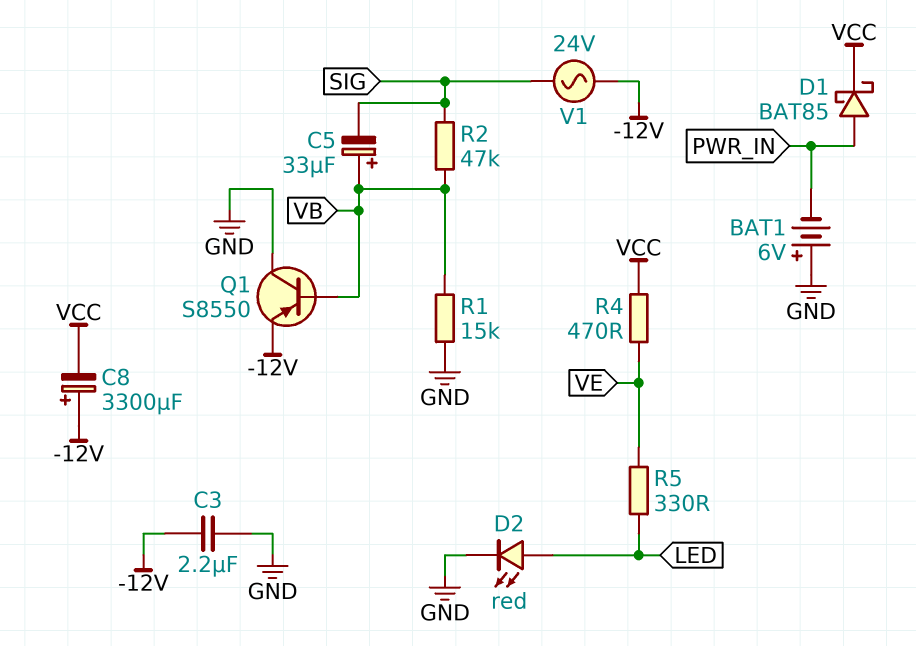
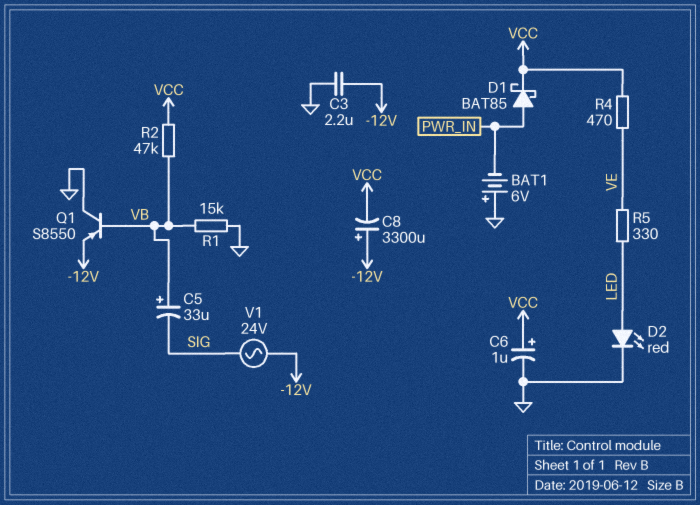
C6: none -> 1uF (plus VCC, minus GND)
R2: 47k (SIG, VB) -> 47k (VB, VCC)

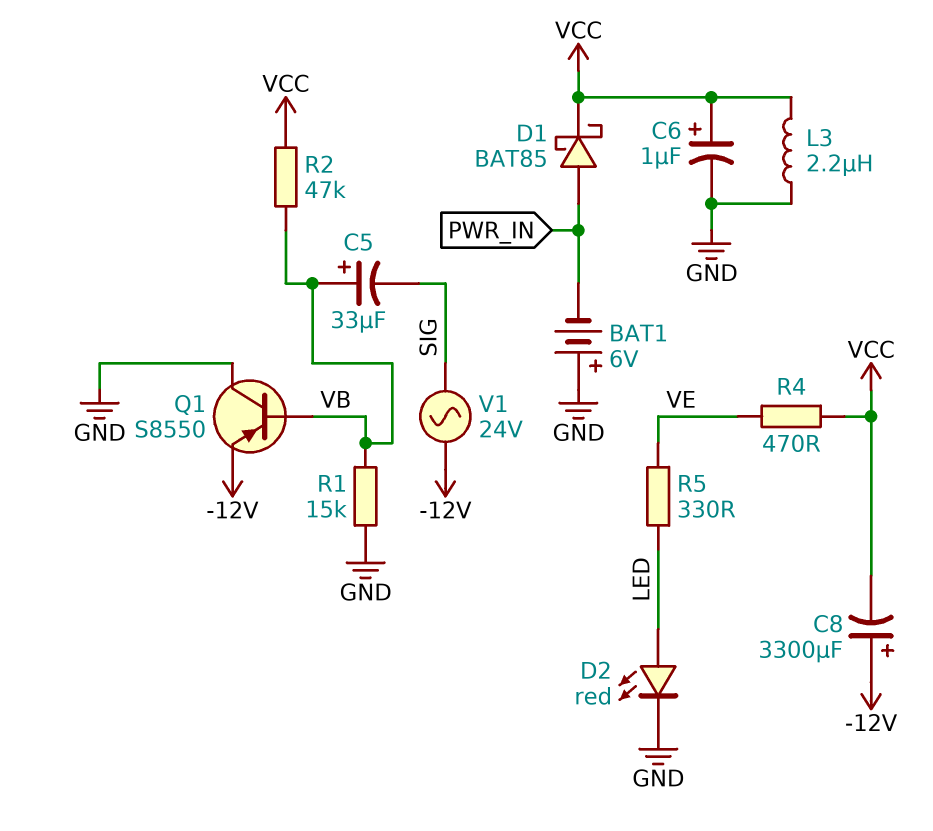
C3: 2.2uF (-12V, GND) -> none
L3: none -> 2.2uH (GND, VCC)

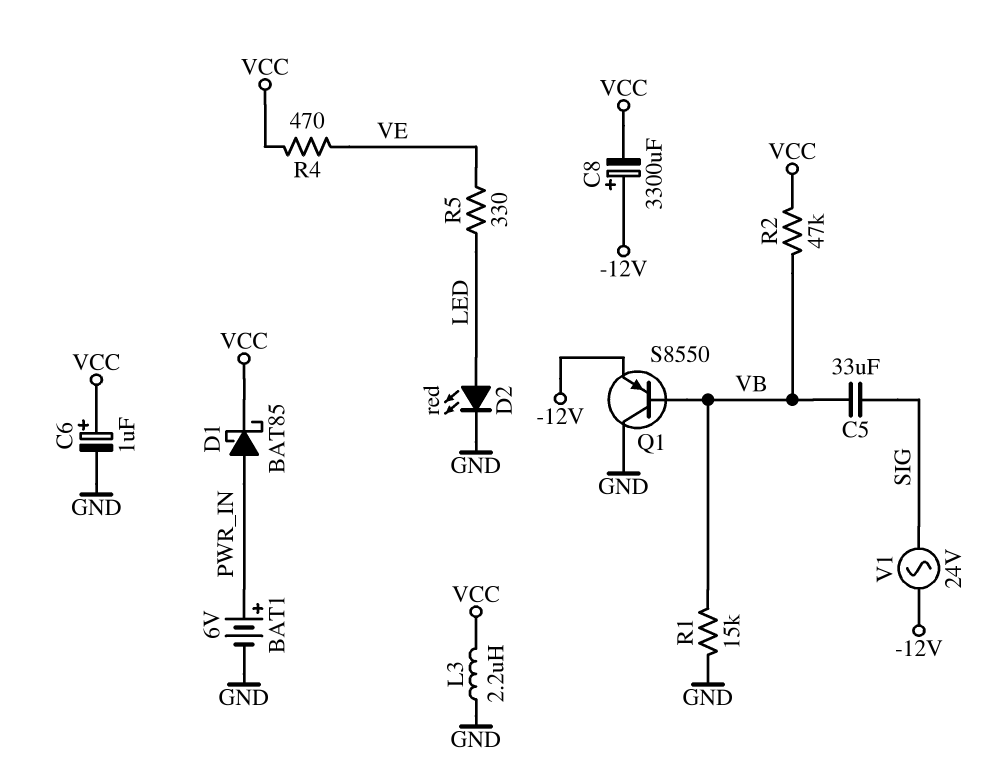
BAT1: 6V (plus GND, minus PWR_IN) -> 6V (plus PWR_IN, minus GND)
C5: 33uF (plus VB, minus SIG) -> 33uF (SIG, VB)

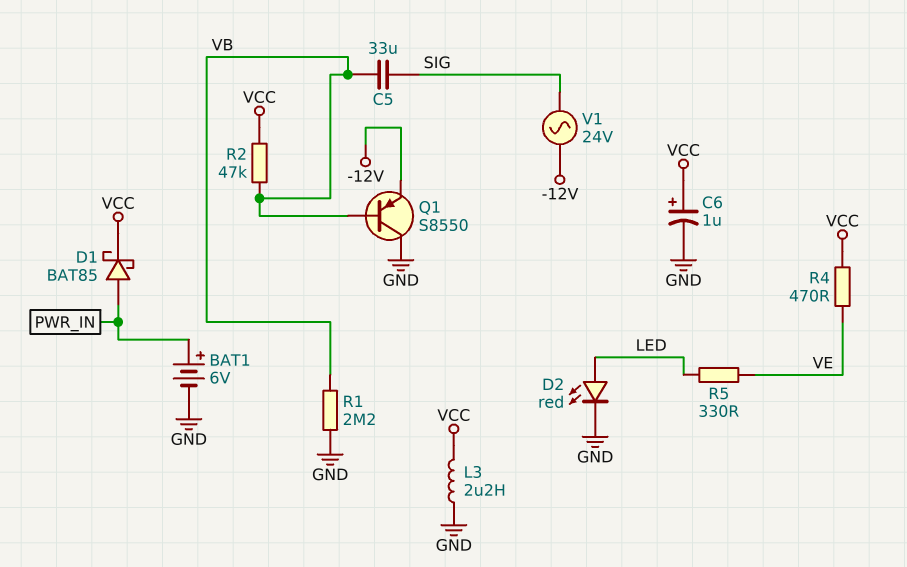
C8: 3300uF (plus -12V, minus VCC) -> none
R1: 15k (GND, VB) -> 2.2M (GND, VB)

